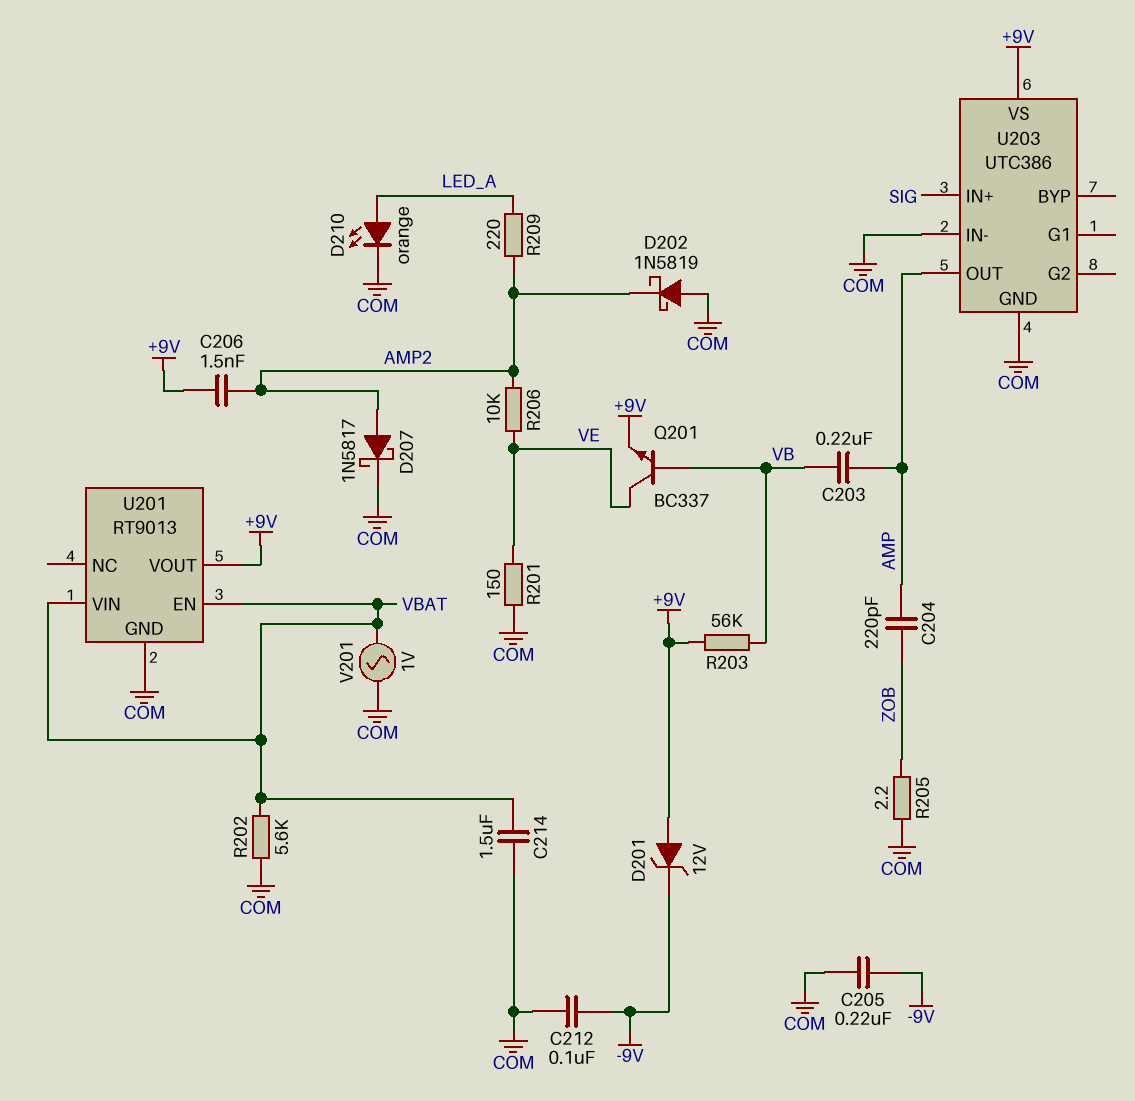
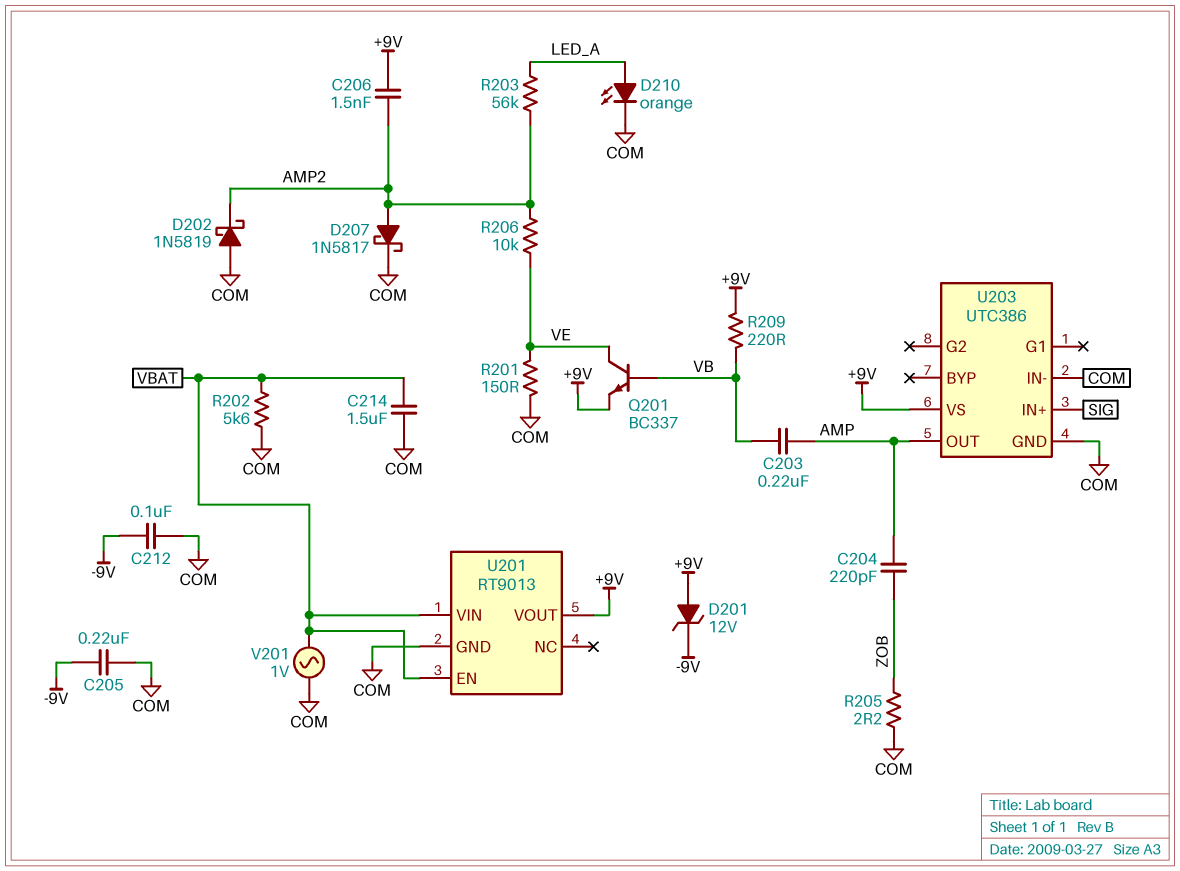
R203: 56k (+9V, VB) -> 56k (AMP2, LED_A)
R209: 220 (AMP2, LED_A) -> 220 (+9V, VB)

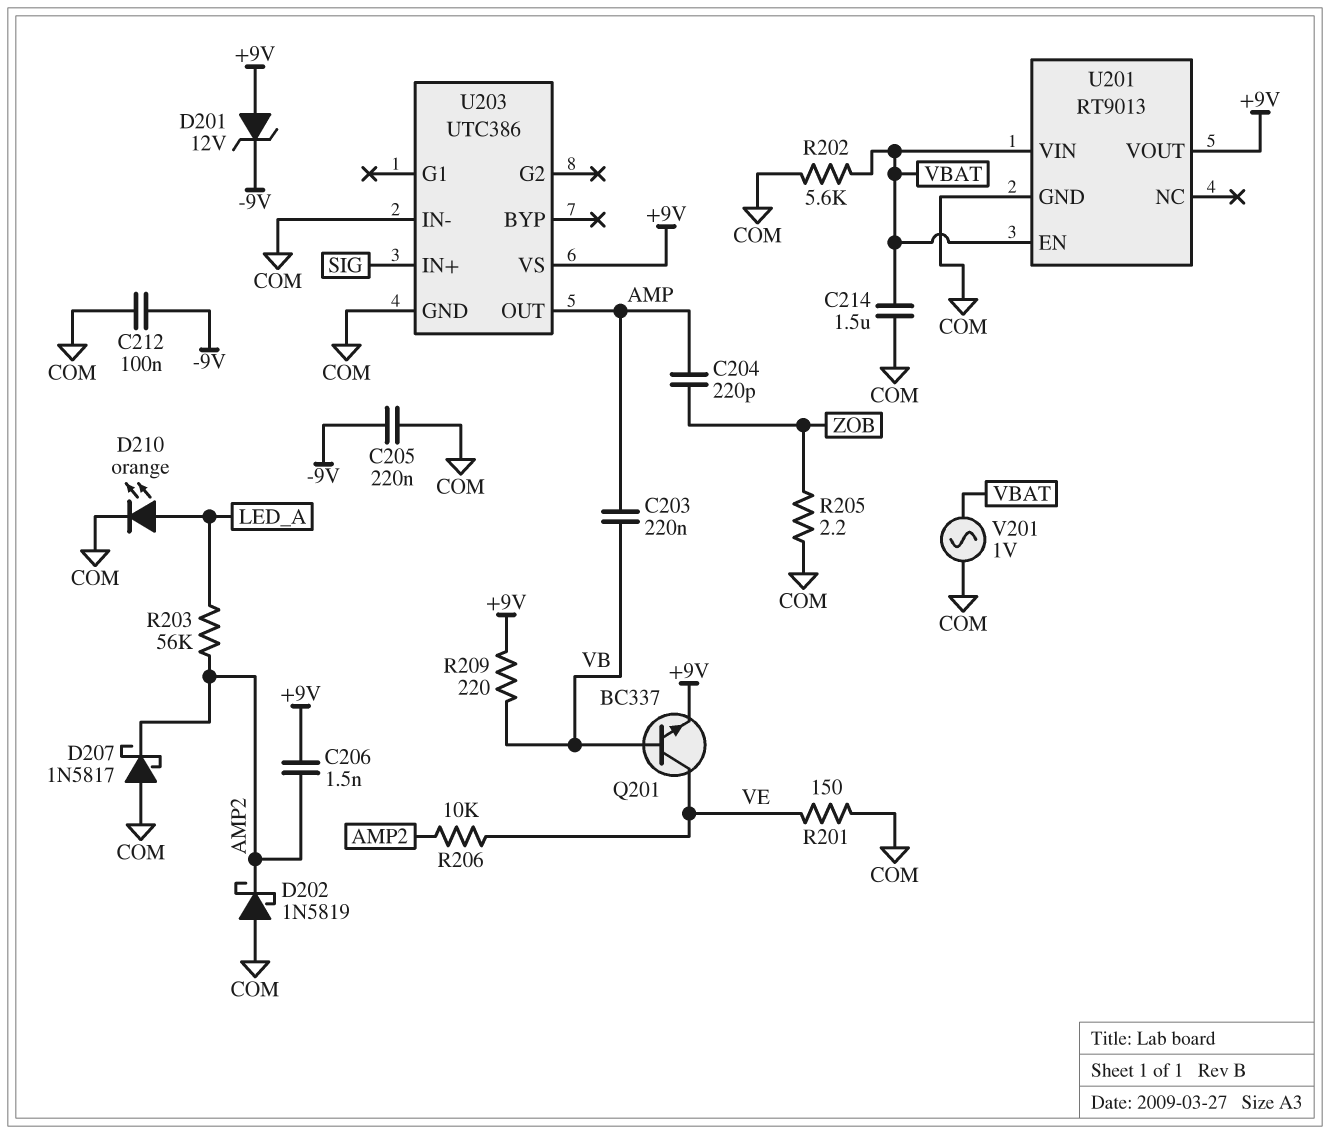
D207: schottky 1N5817 (A AMP2, K COM) -> schottky 1N5817 (A COM, K AMP2)

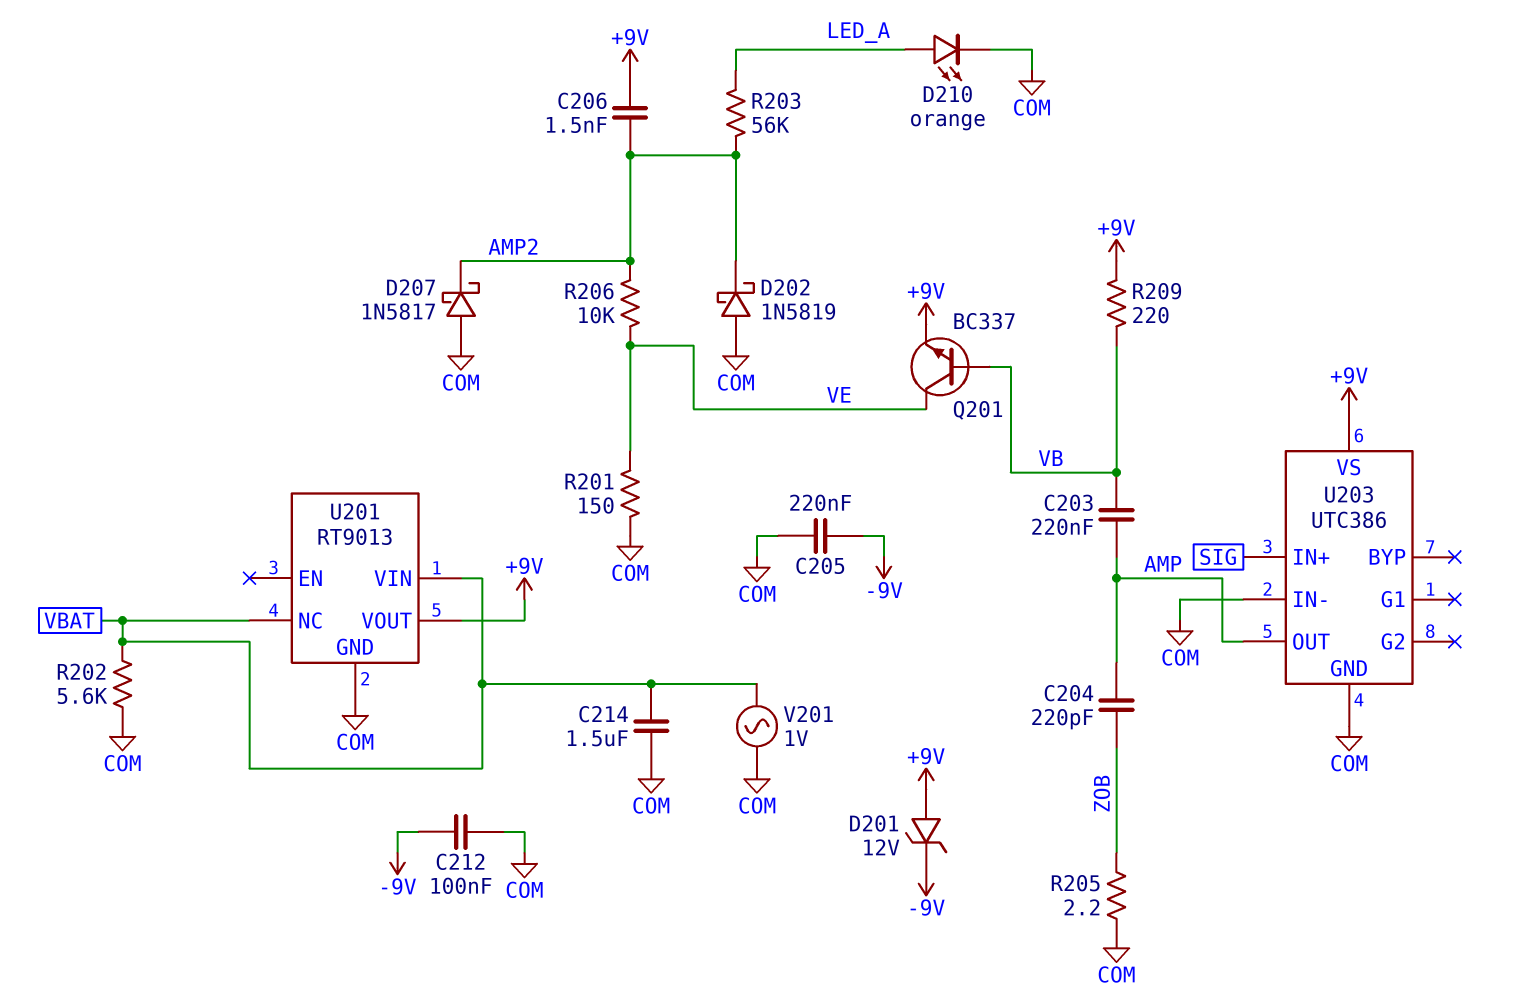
U201 pin EN: VBAT -> none
U201 pin NC: none -> VBAT

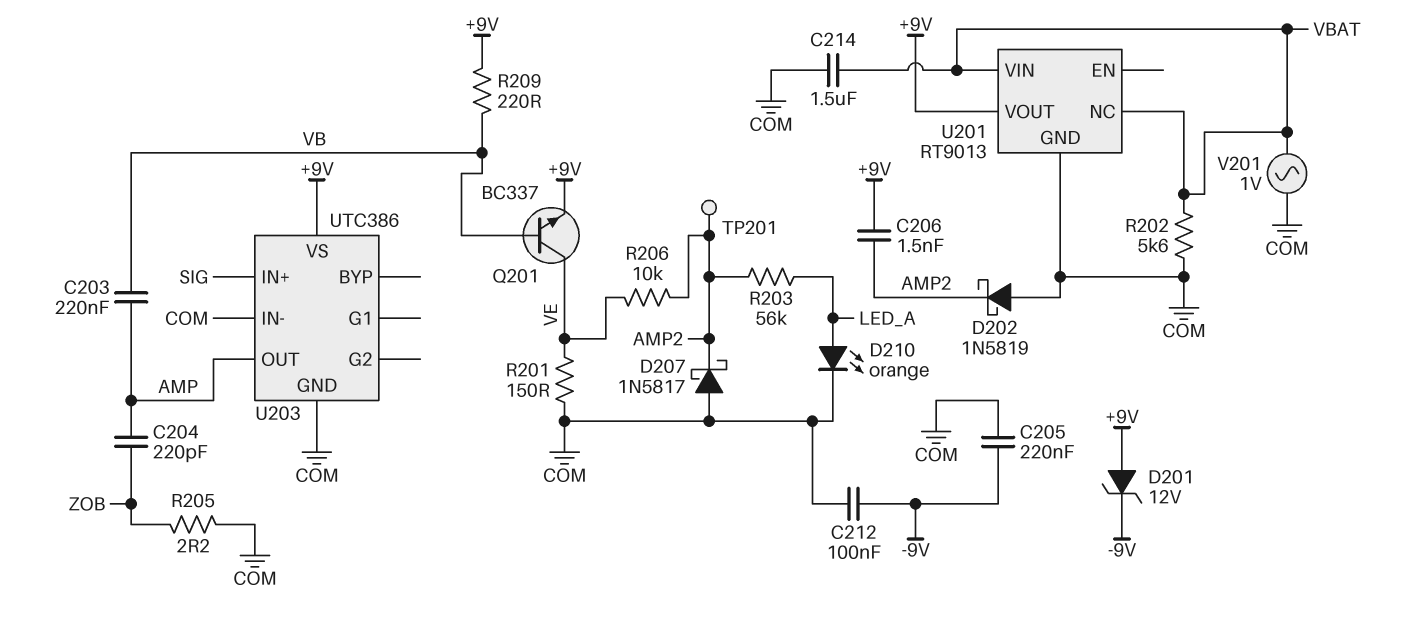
TP201: none -> test point (AMP2)

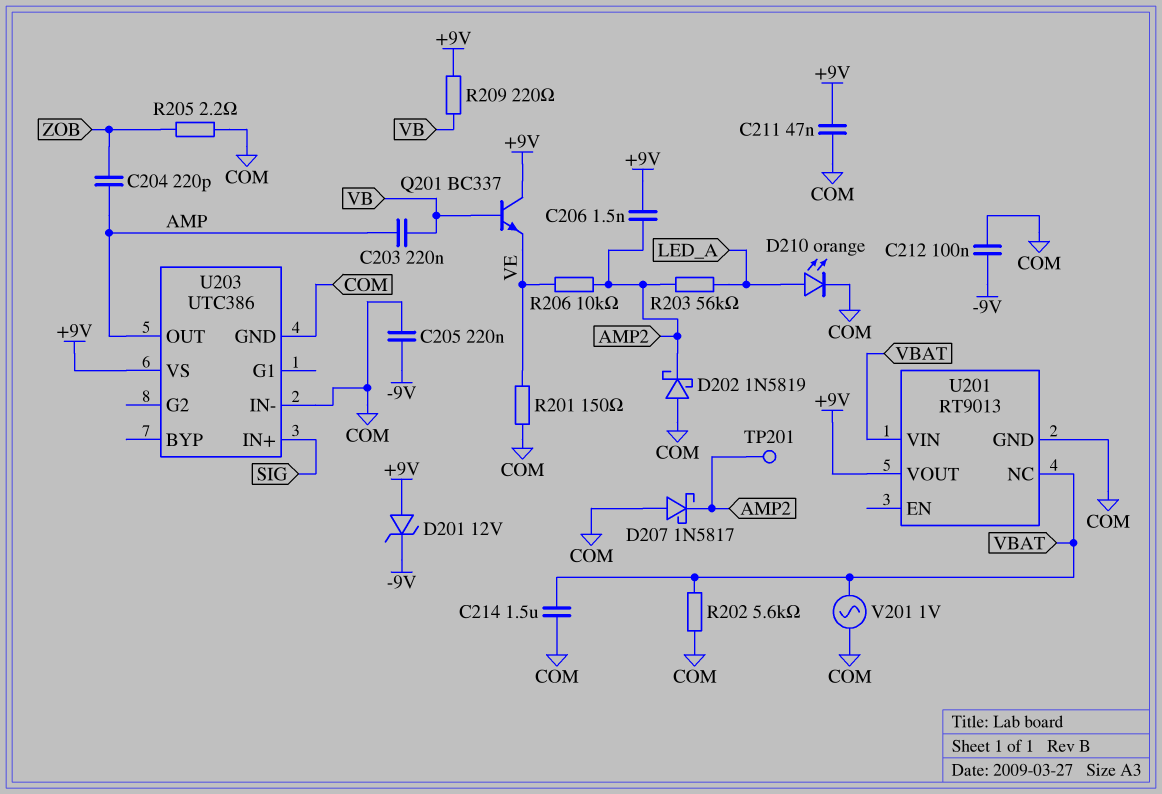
C211: none -> 47nF (+9V, COM)
Q201: NPN BC337 (B VB, C VE, E +9V) -> NPN BC337 (B VB, C +9V, E VE)

